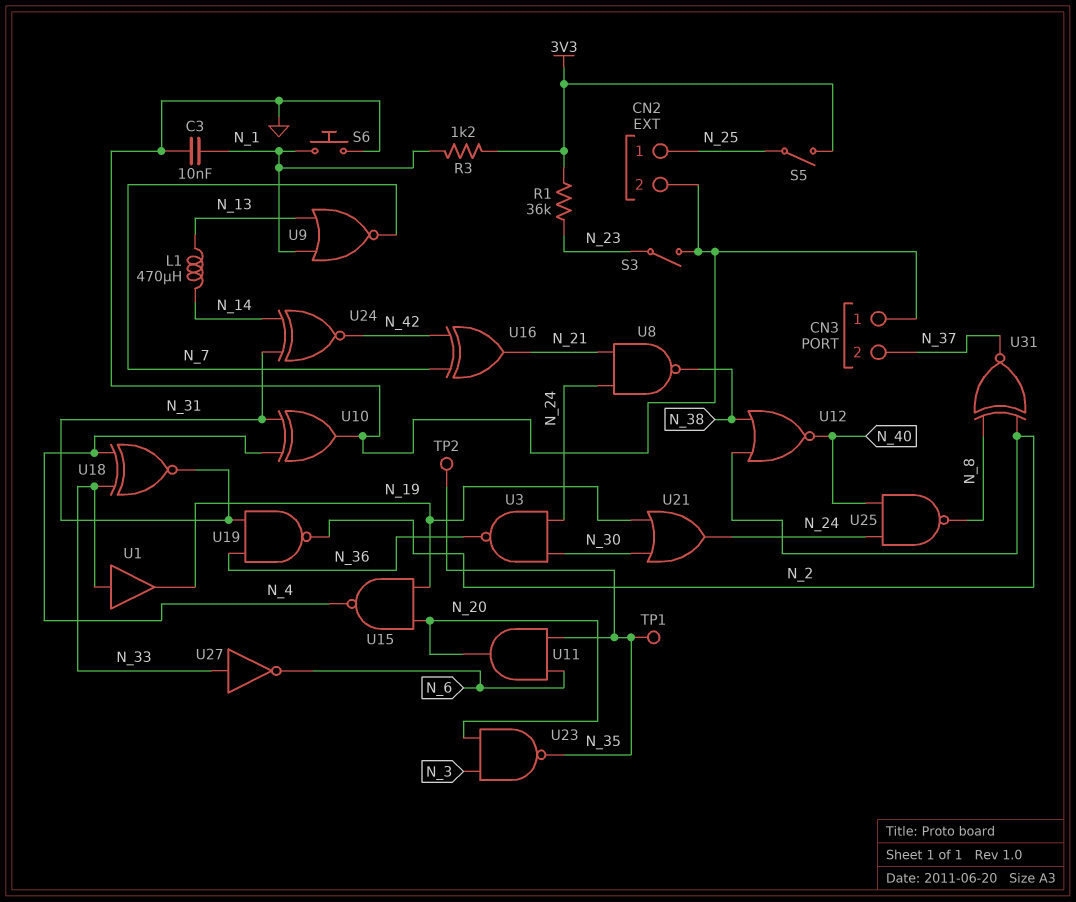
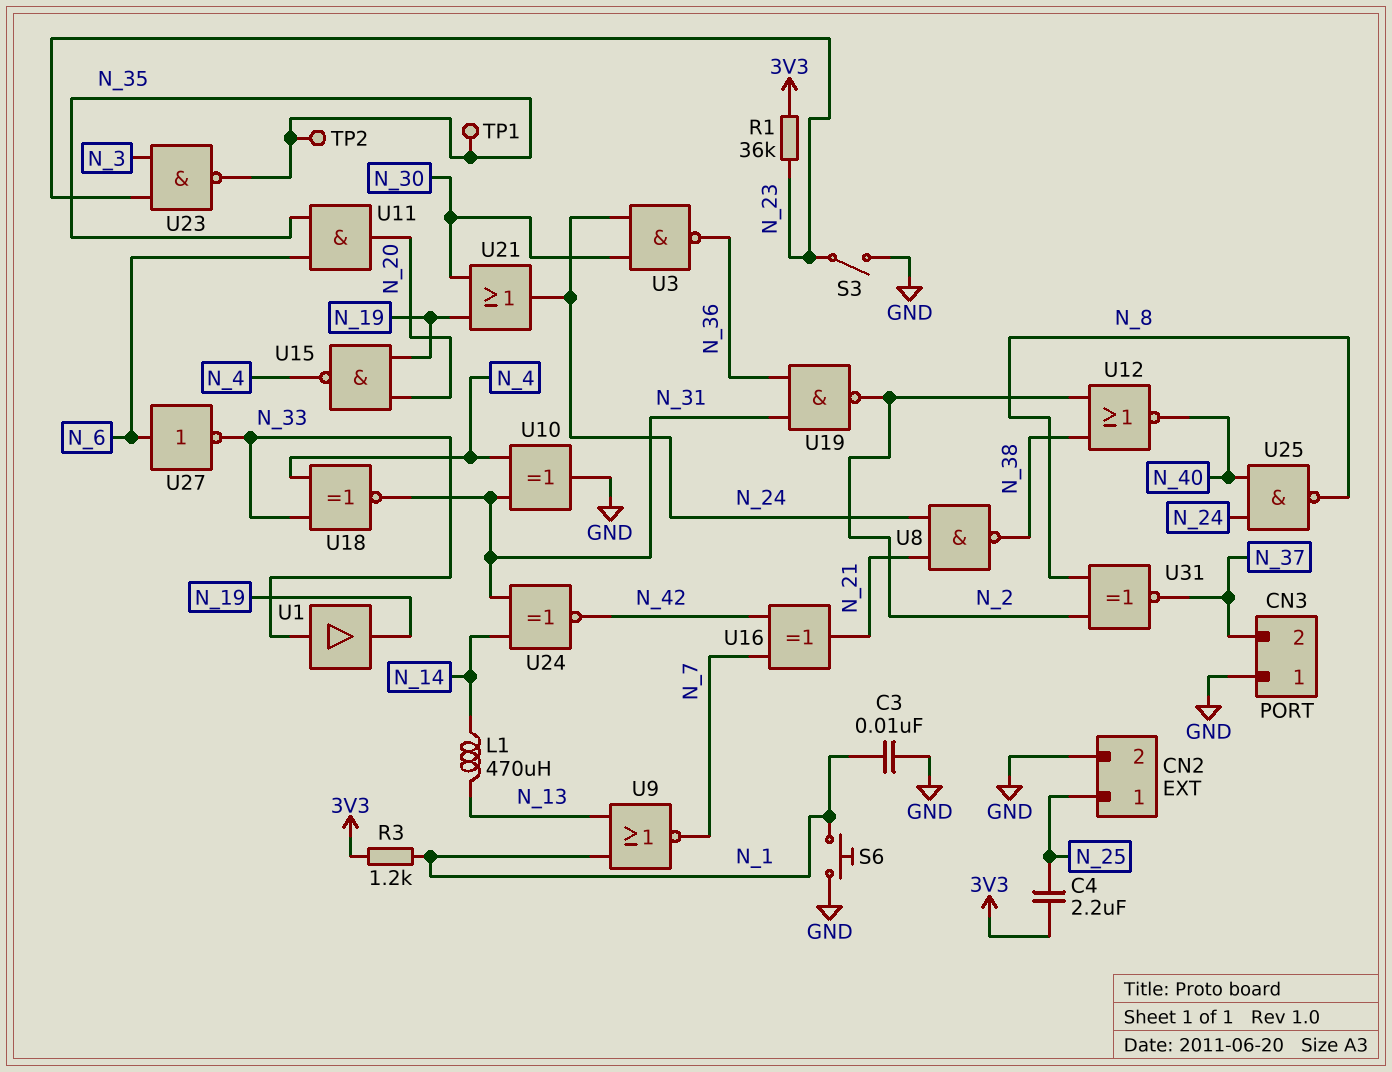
C4: none -> 2.2uF (3V3, N_25)
S5: switch (3V3, N_25) -> none
U23: NAND (in N_3, in N_20, out N_35) -> NAND (in N_3, in N_23, out N_35)
U27: NOT (in N_33, out N_6) -> NOT (in N_6, out N_33)

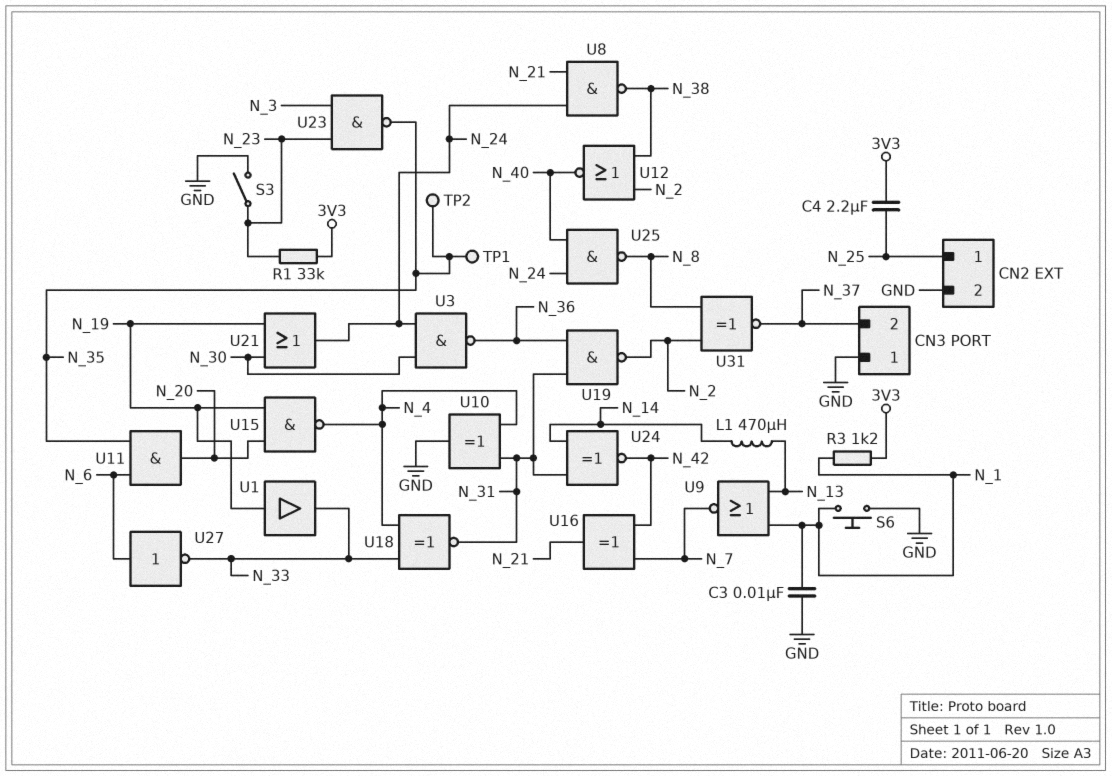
R1: 36k (3V3, N_23) -> 33k (3V3, N_23)
U1: buffer (in N_33, out N_19) -> buffer (in N_19, out N_33)

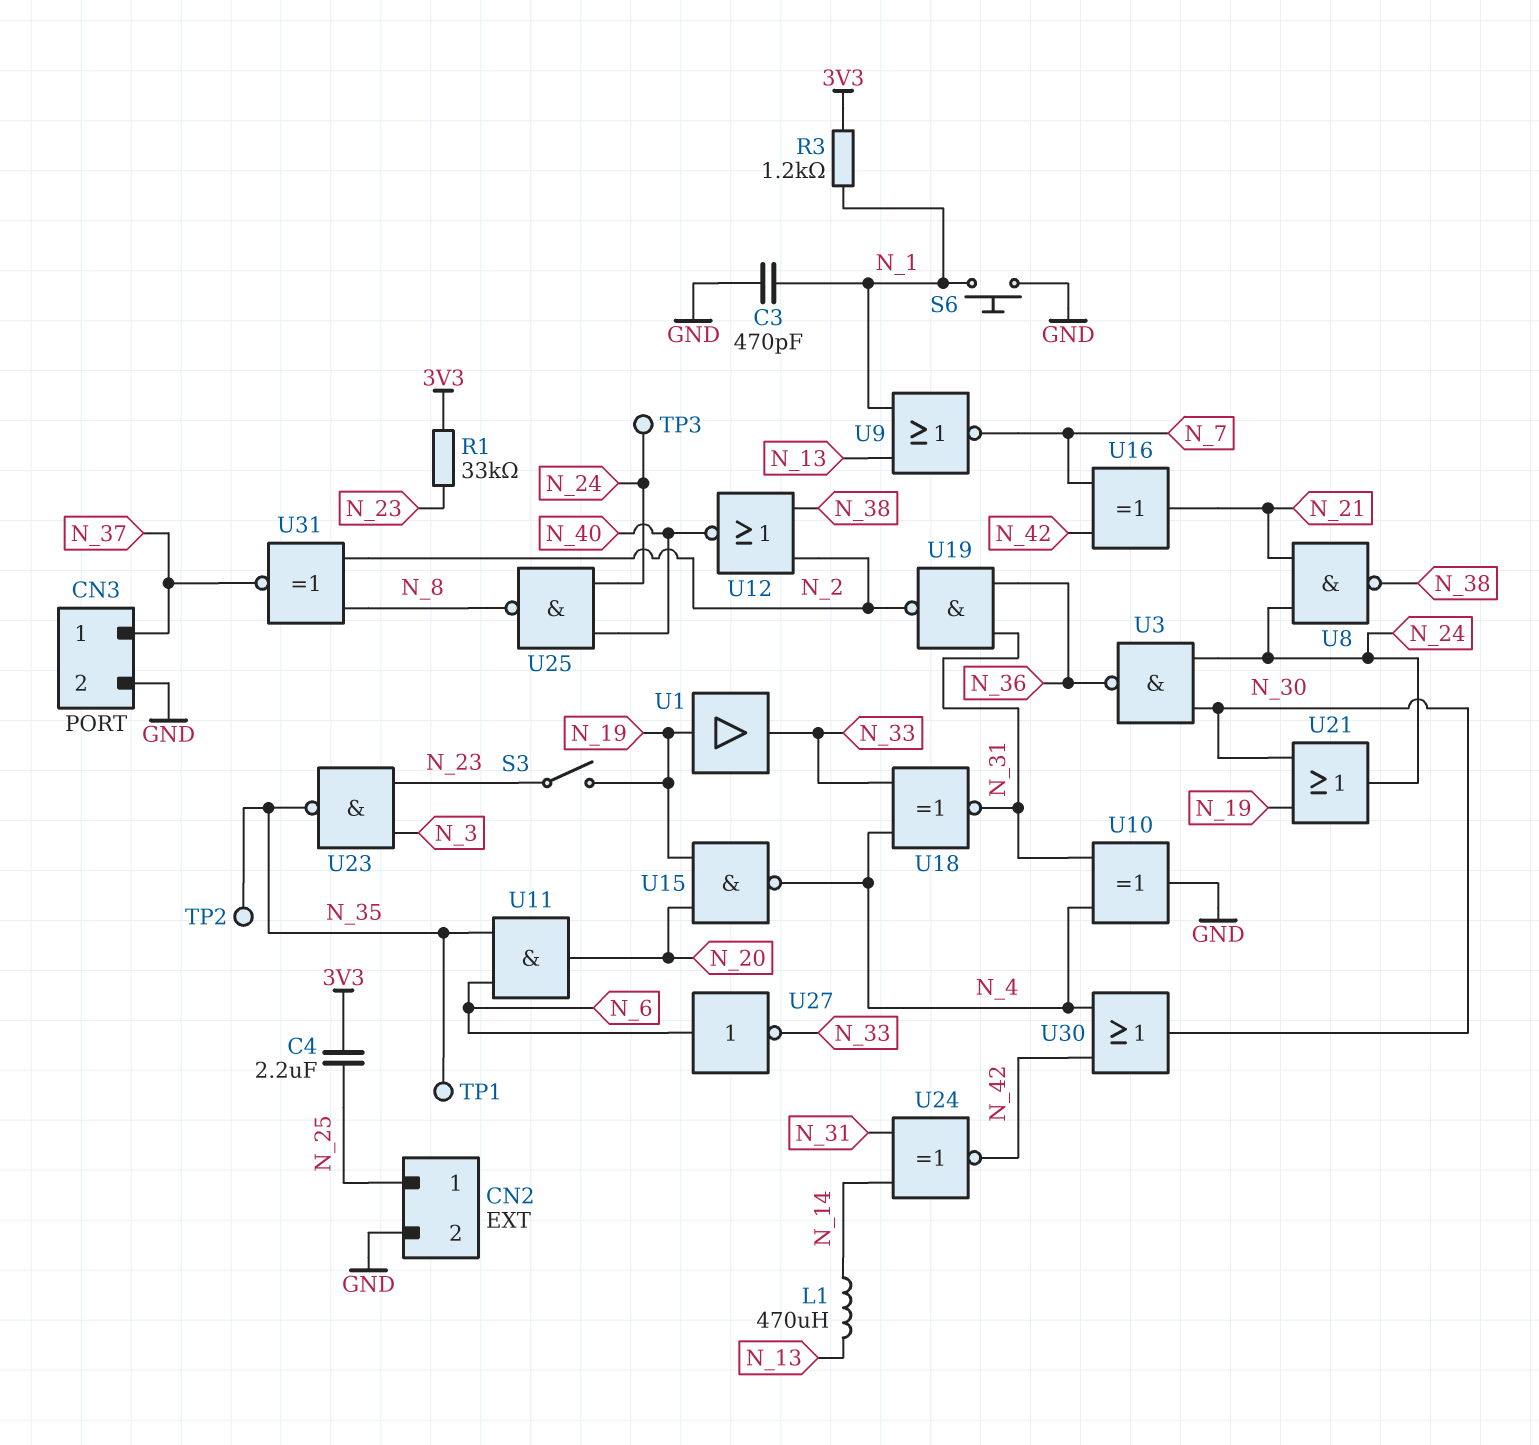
C3: 10nF (GND, N_1) -> 470pF (GND, N_1)
CN3 pin 1: GND -> N_37
CN3 pin 2: N_37 -> GND
S3: switch (GND, N_23) -> switch (N_19, N_23)
TP3: none -> test point (N_24)
U30: none -> OR (in N_4, in N_42, out N_30)

